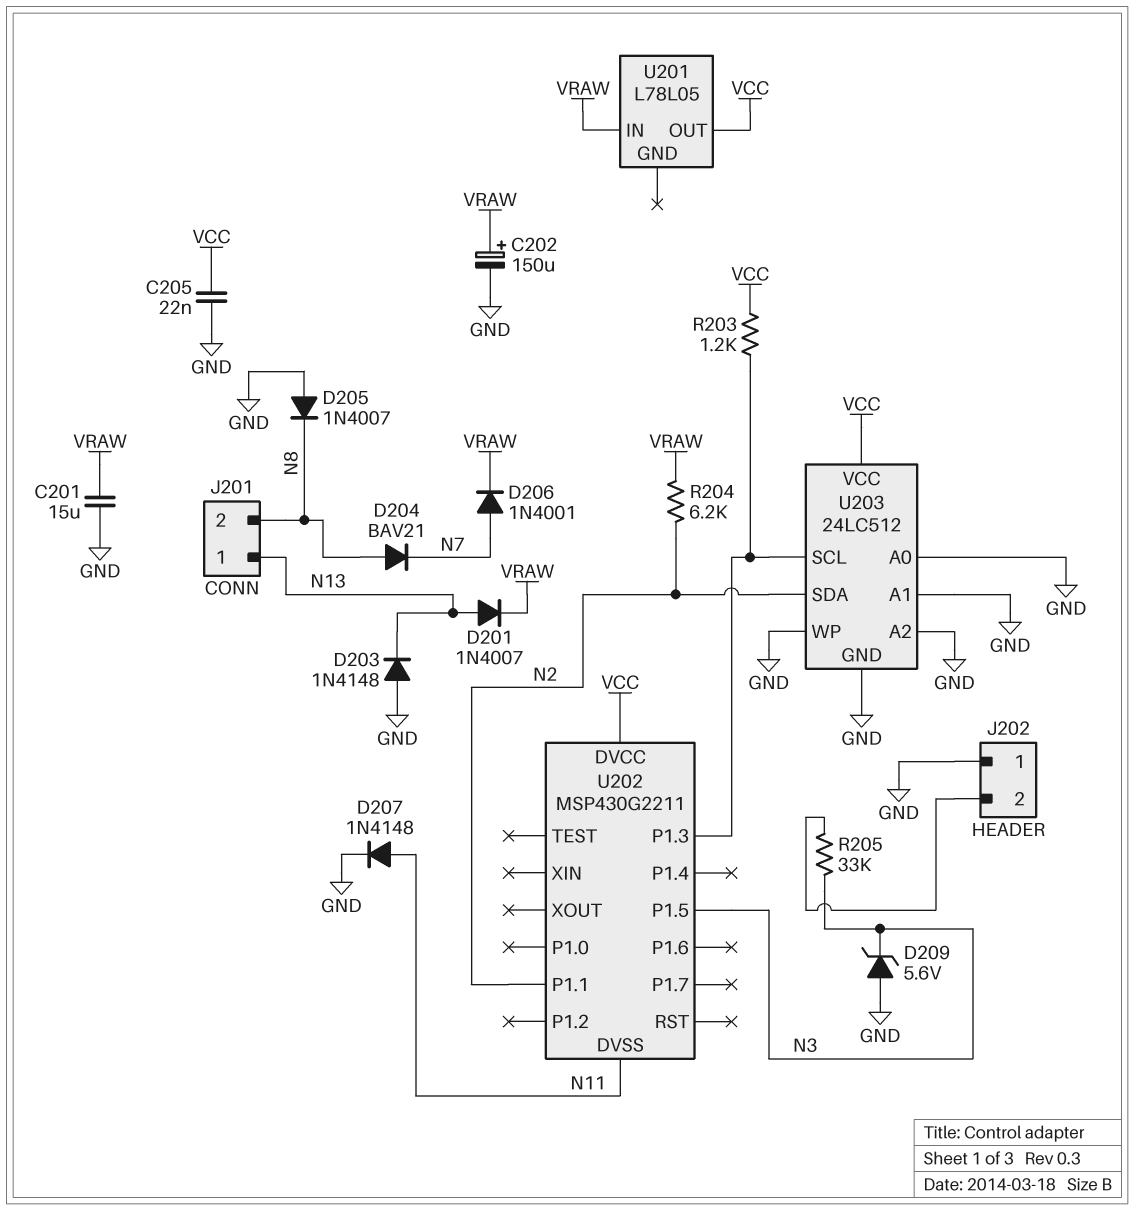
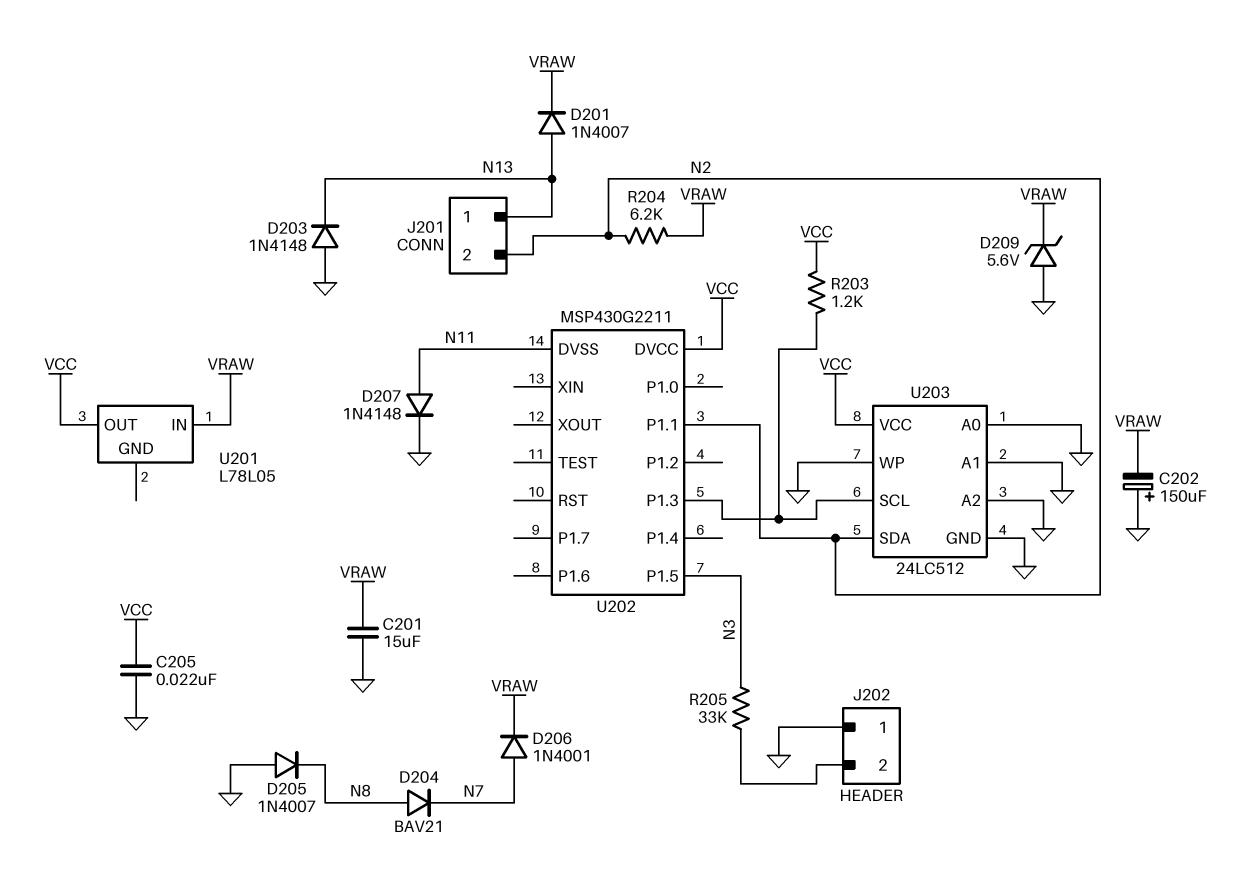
C202: 150uF (plus VRAW, minus GND) -> 150uF (plus GND, minus VRAW)
D209: zener 5.6V (A GND, K N3) -> zener 5.6V (A GND, K VRAW)
J201 pin 2: N8 -> N2

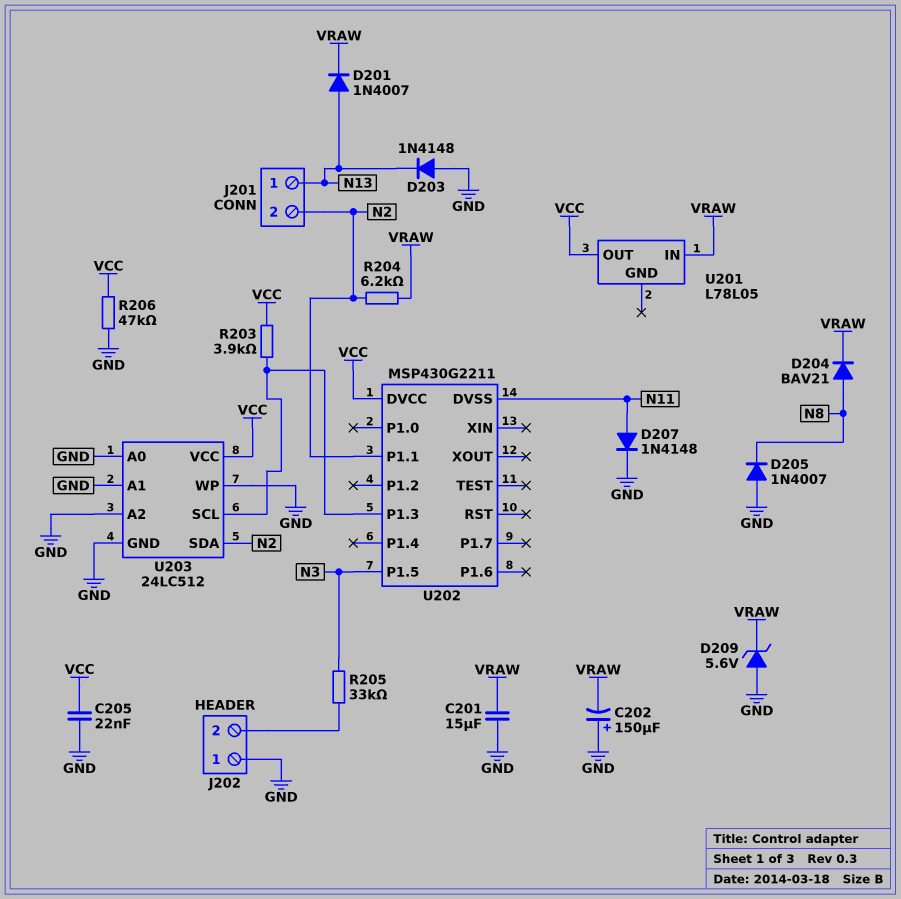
D204: diode BAV21 (A N8, K N7) -> diode BAV21 (A N8, K VRAW)
D206: diode 1N4001 (A N7, K VRAW) -> none
R203: 1.2k (U202/P1.3, VCC) -> 3.9k (U202/P1.3, VCC)
R206: none -> 47k (GND, VCC)

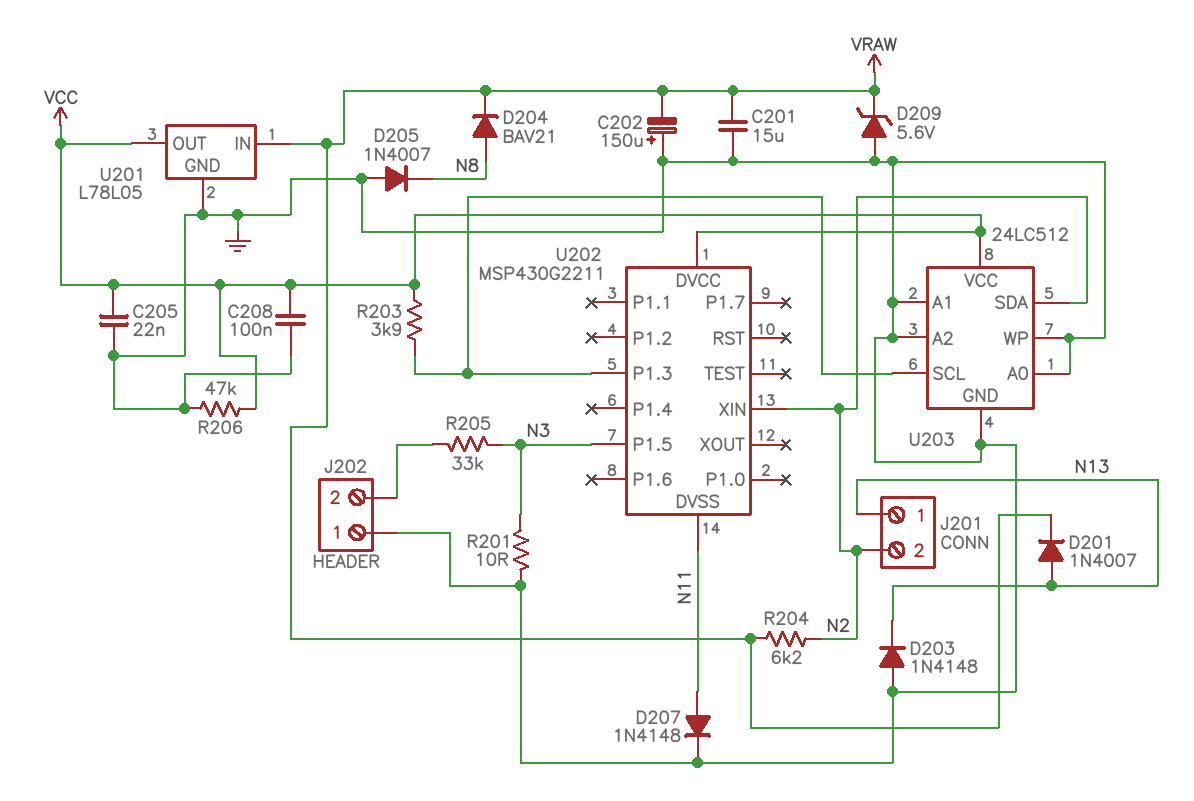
C208: none -> 100nF (GND, VCC)
R201: none -> 10 (GND, N3)
U201 pin GND: none -> GND
U202 pin P1.1: N2 -> none
U202 pin XIN: none -> N2

